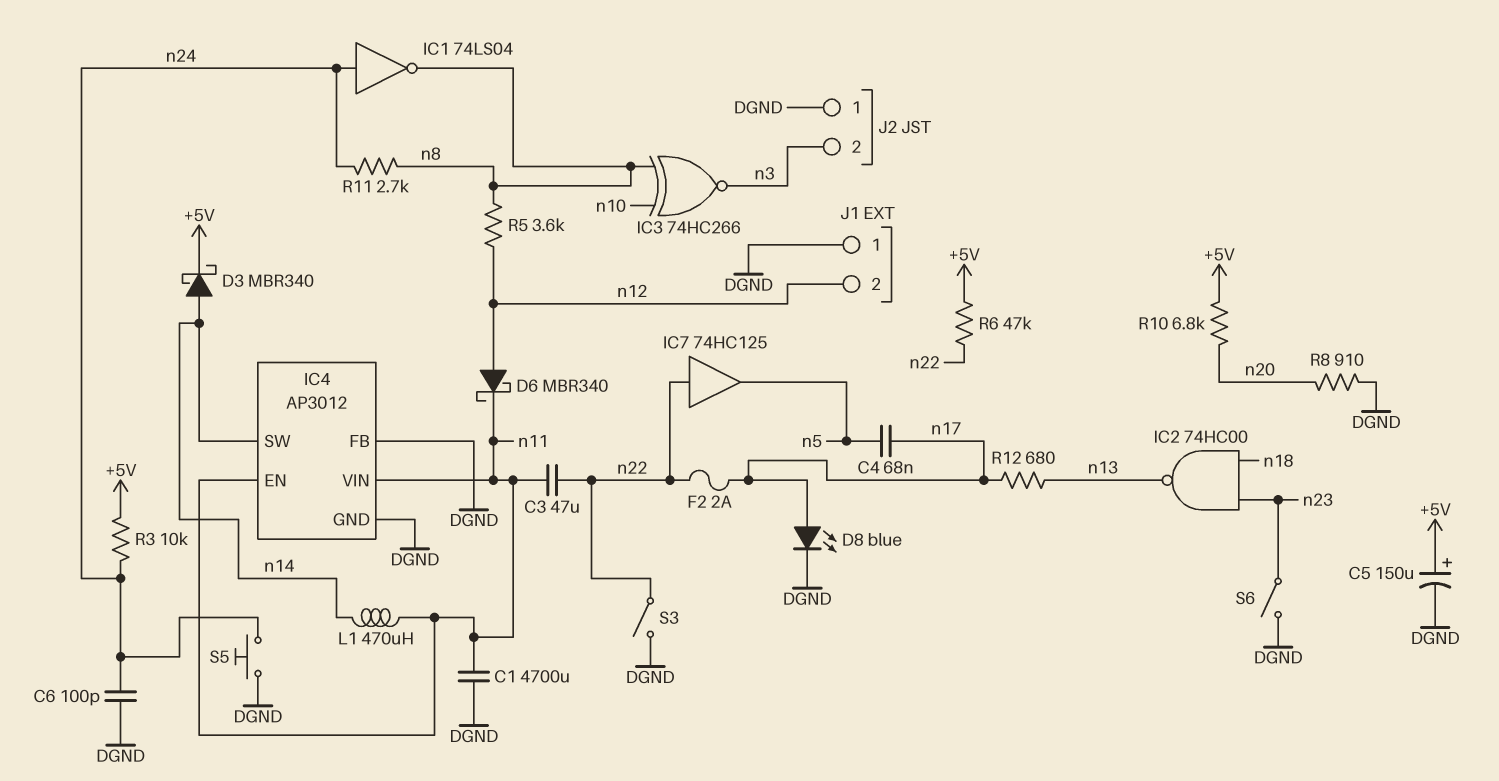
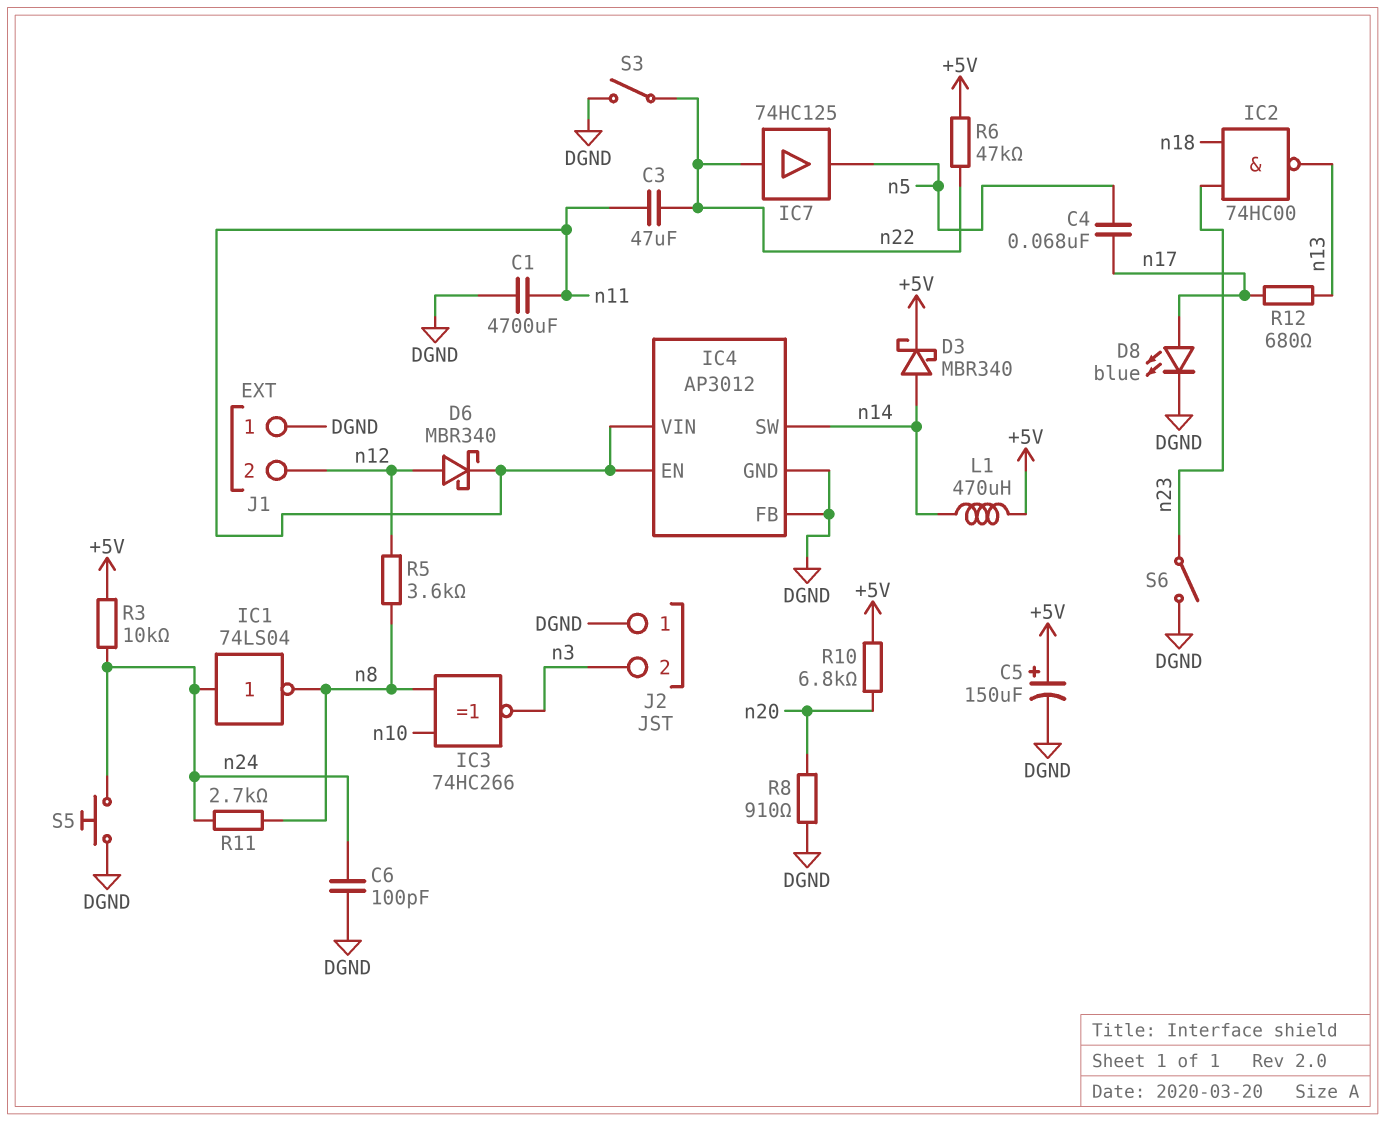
F2: 2A (n17, n22) -> none
L1: 470uH (n11, n14) -> 470uH (+5V, n14)

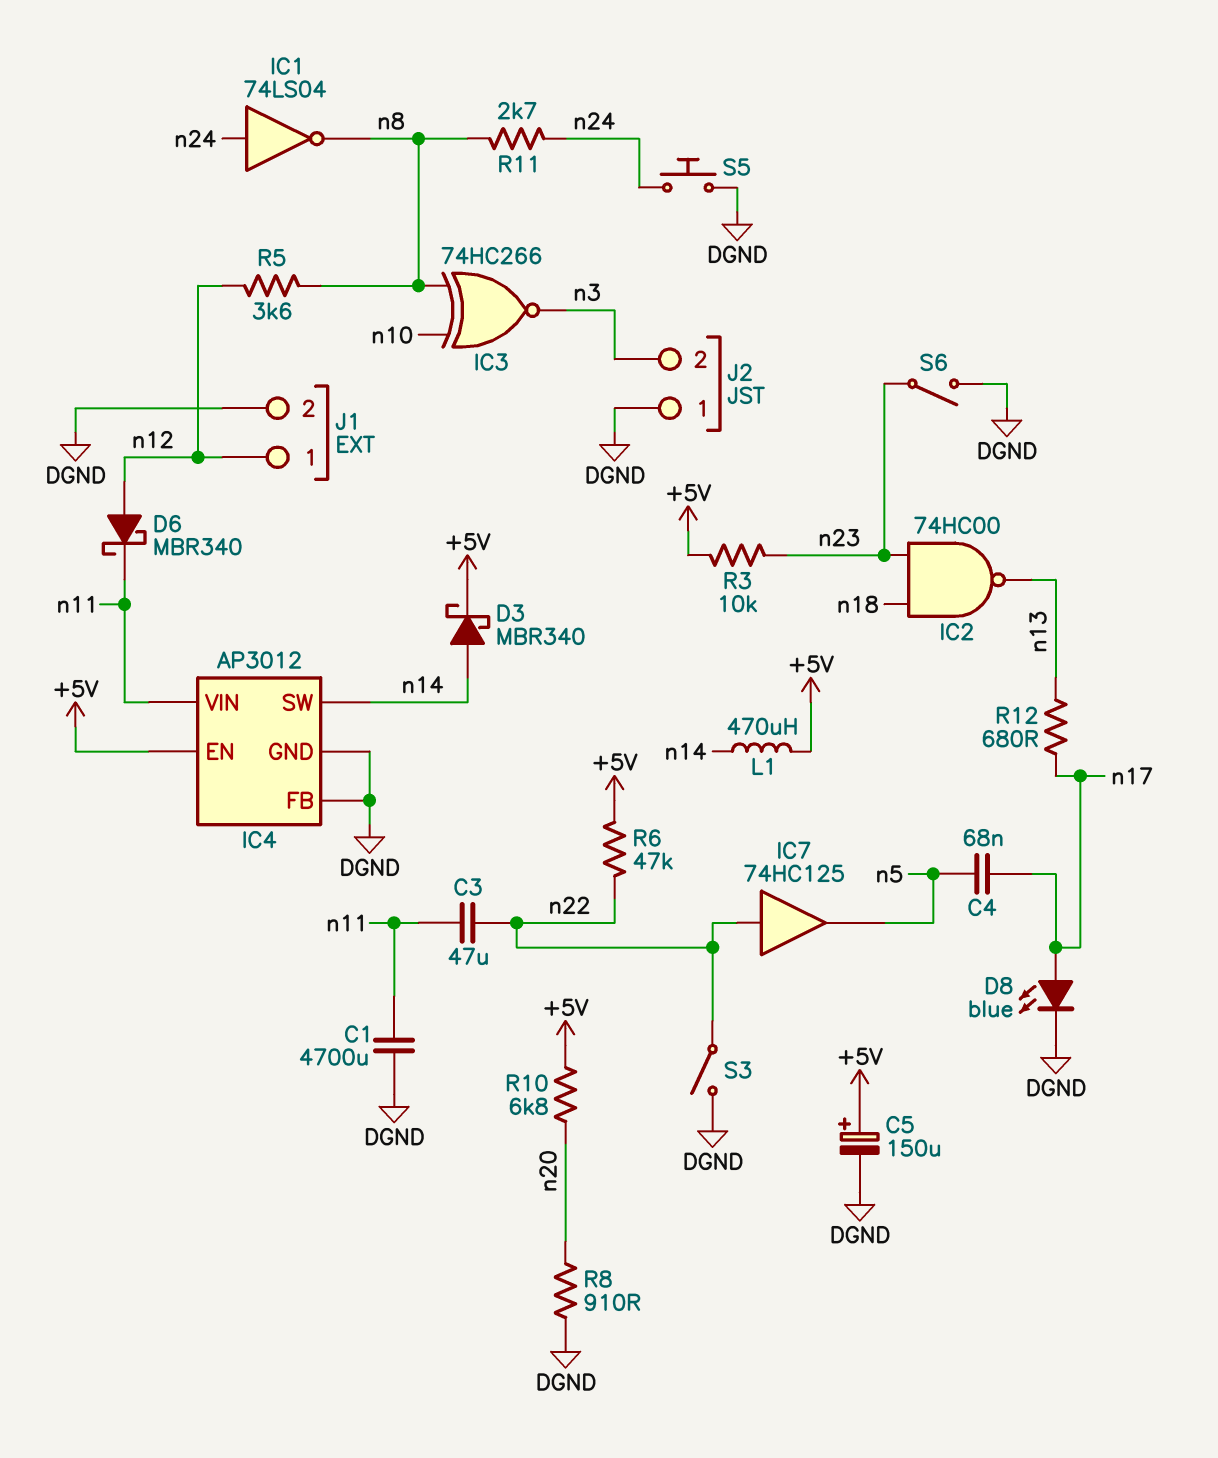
C6: 100pF (DGND, n24) -> none
IC4 pin EN: n11 -> +5V
J1 pin 1: DGND -> n12
J1 pin 2: n12 -> DGND
R3: 10k (+5V, n24) -> 10k (+5V, n23)

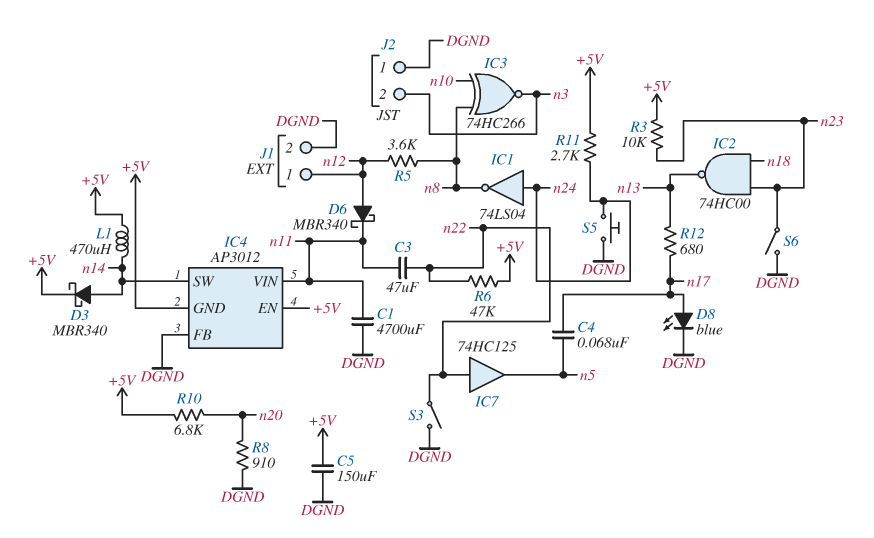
C5: 150uF (plus +5V, minus DGND) -> 150uF (+5V, DGND)
IC4 pin GND: DGND -> +5V
R11: 2.7k (n8, n24) -> 2.7k (+5V, n24)

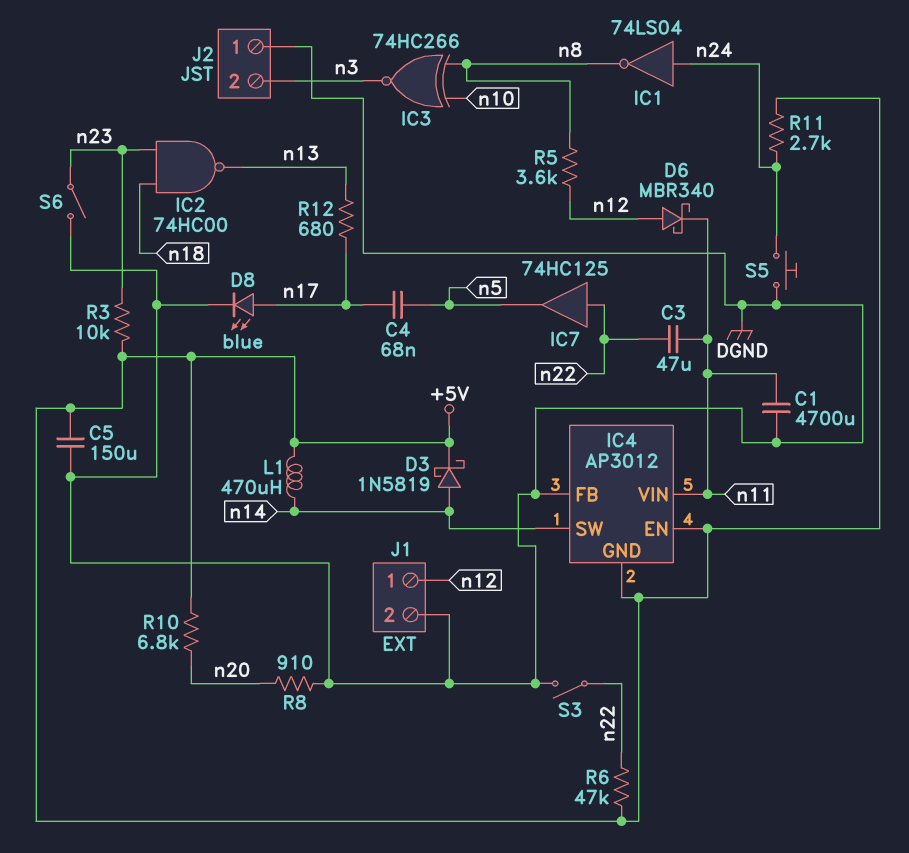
D3: schottky MBR340 (A n14, K +5V) -> schottky 1N5819 (A n14, K +5V)

